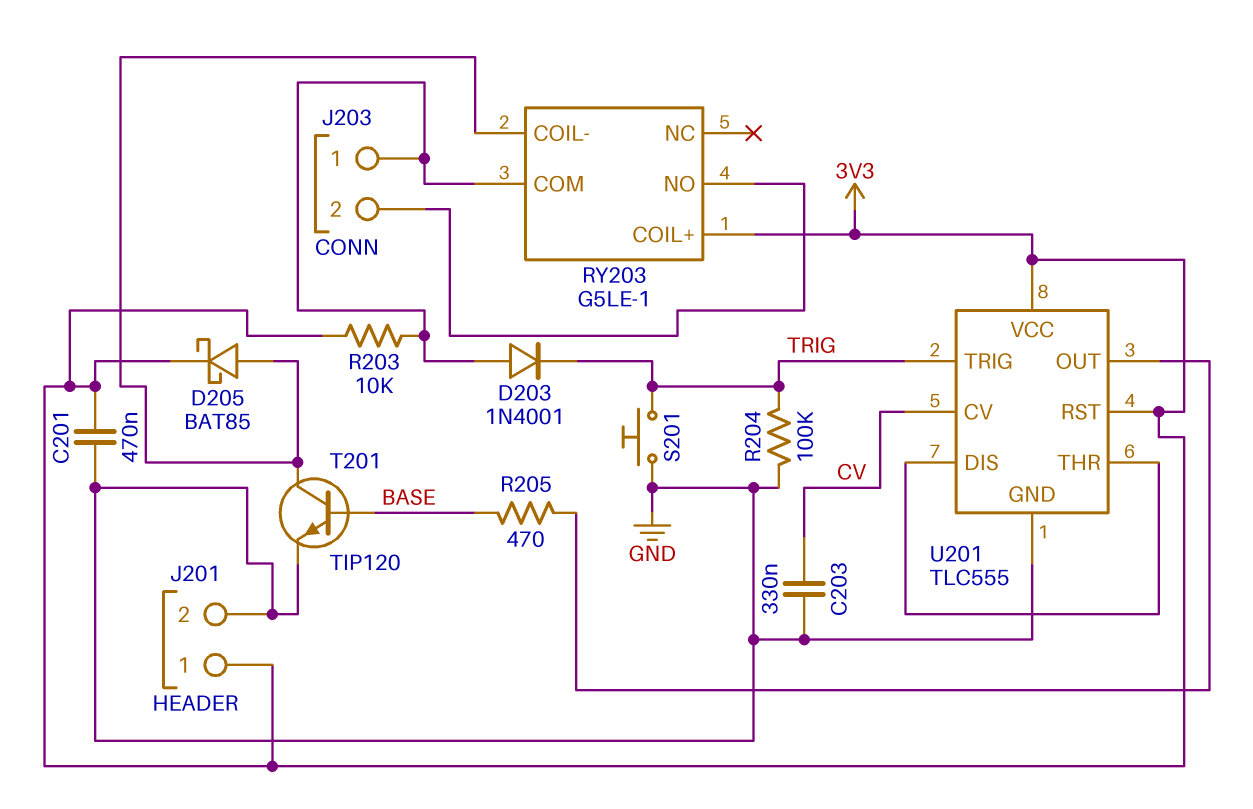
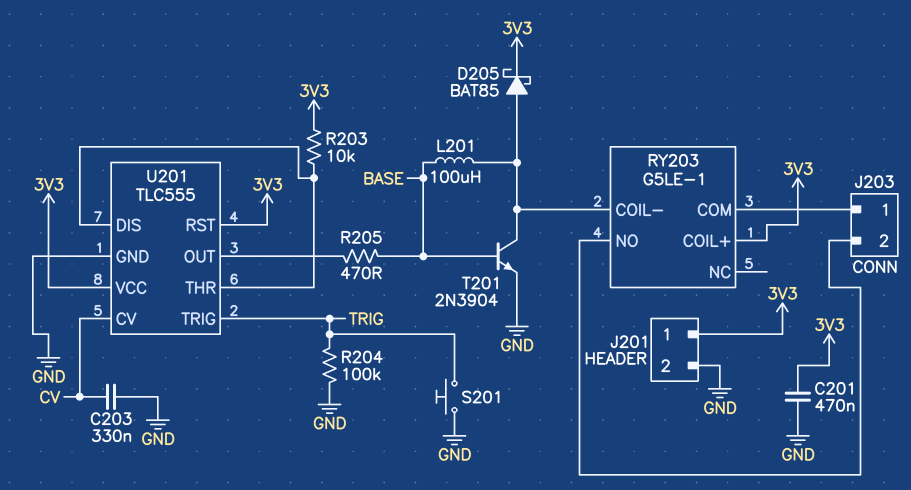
D203: diode 1N4001 (A J203/1, K TRIG) -> none
L201: none -> 100uH (BASE, RY203/COIL-)
R203: 10k (3V3, J203/1) -> 10k (3V3, U201/DIS)
T201: NPN TIP120 (B BASE, C RY203/COIL-, E GND) -> NPN 2N3904 (B BASE, C RY203/COIL-, E GND)

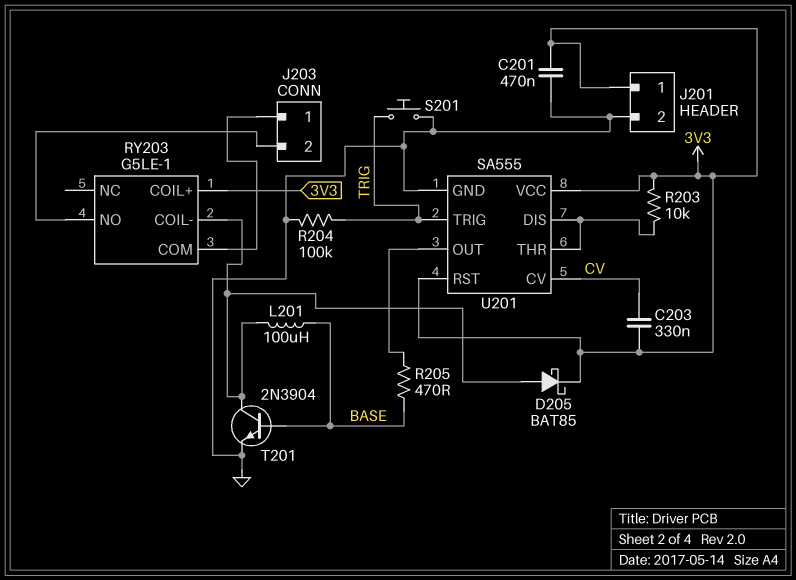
C203: 330nF (CV, GND) -> 330nF (3V3, CV)
U201: TLC555 -> SA555

